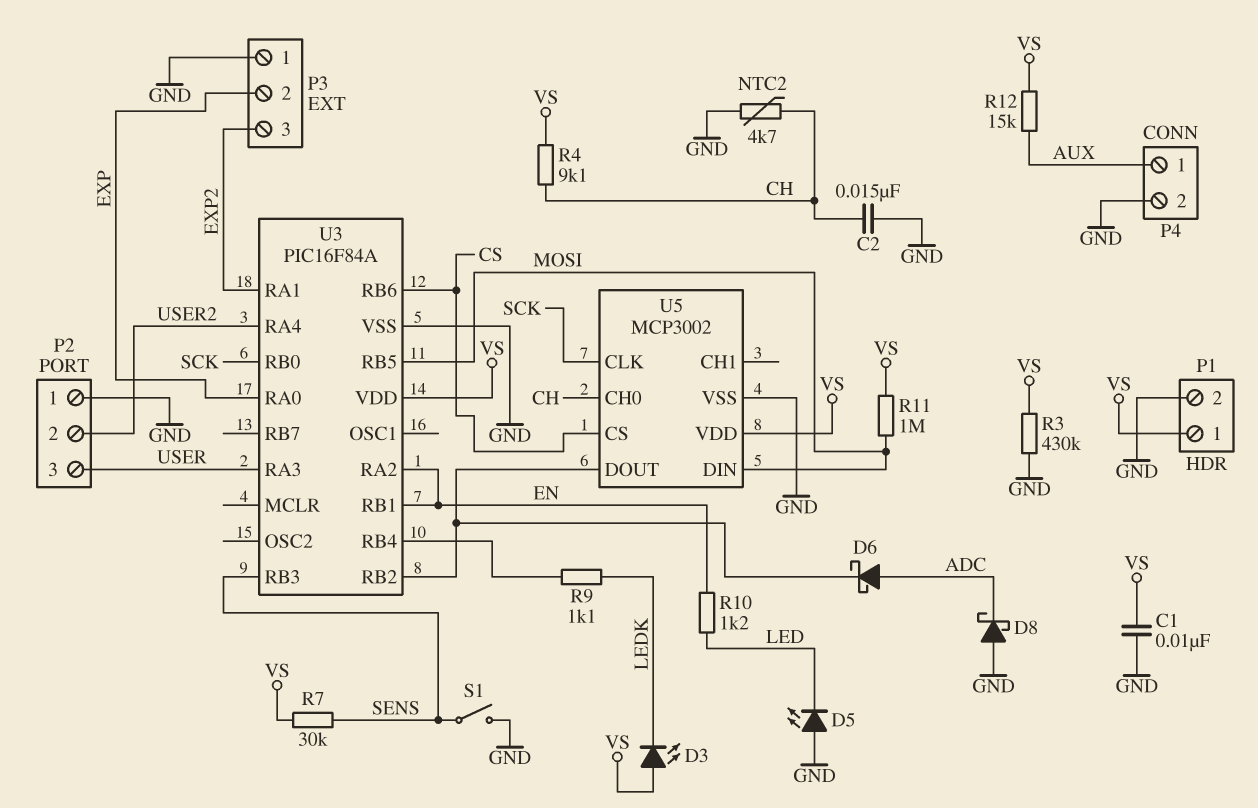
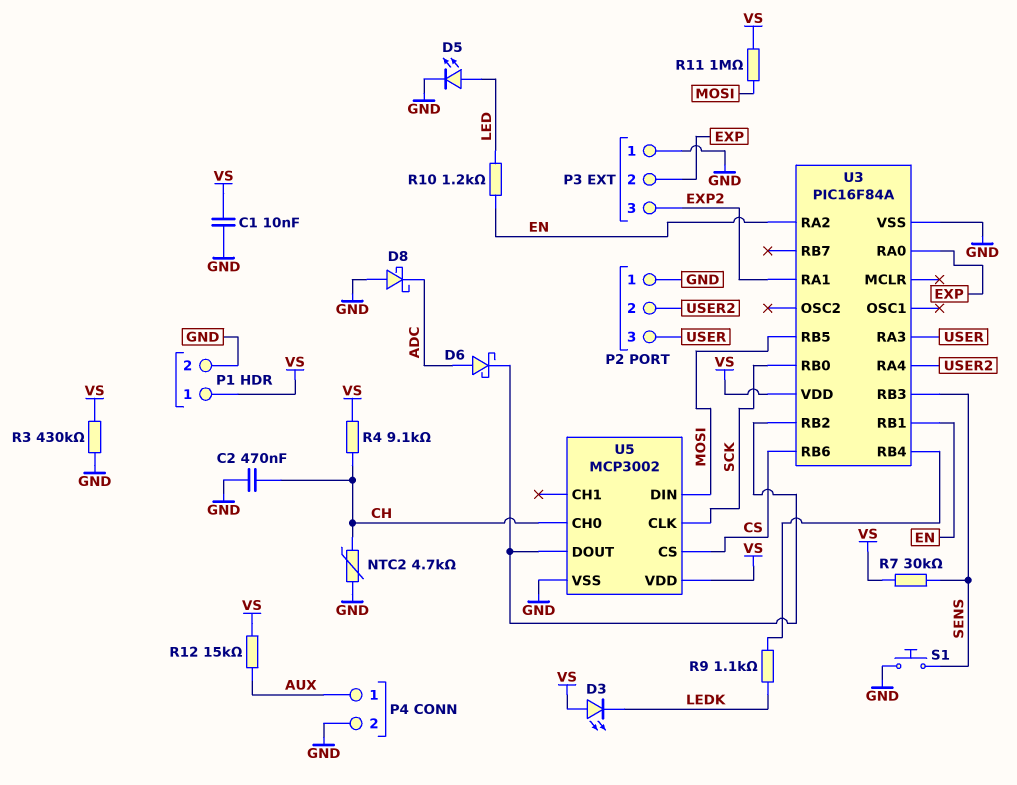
C2: 15nF (CH, GND) -> 470nF (CH, GND)
D5: LED (A GND, K LED) -> LED (A LED, K GND)
S1: switch (GND, SENS) -> button (GND, SENS)

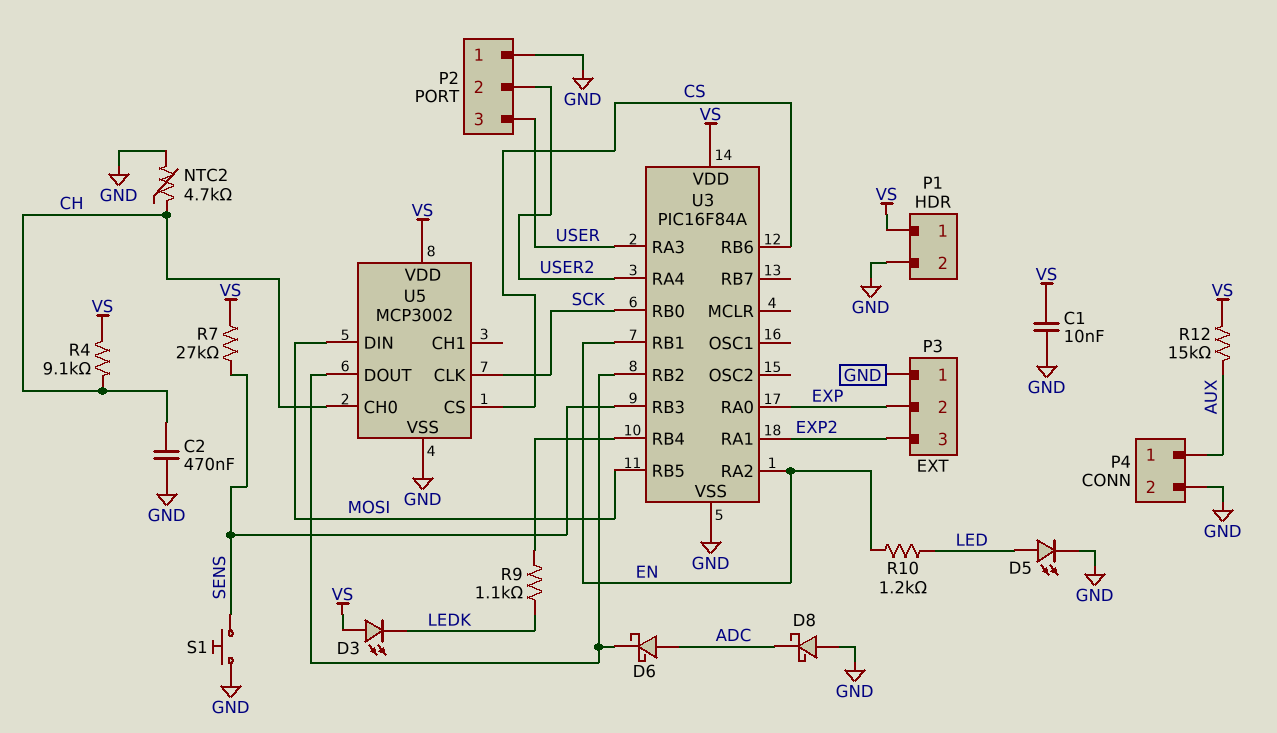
R3: 430k (GND, VS) -> none
R7: 30k (SENS, VS) -> 27k (SENS, VS)
R11: 1M (MOSI, VS) -> none

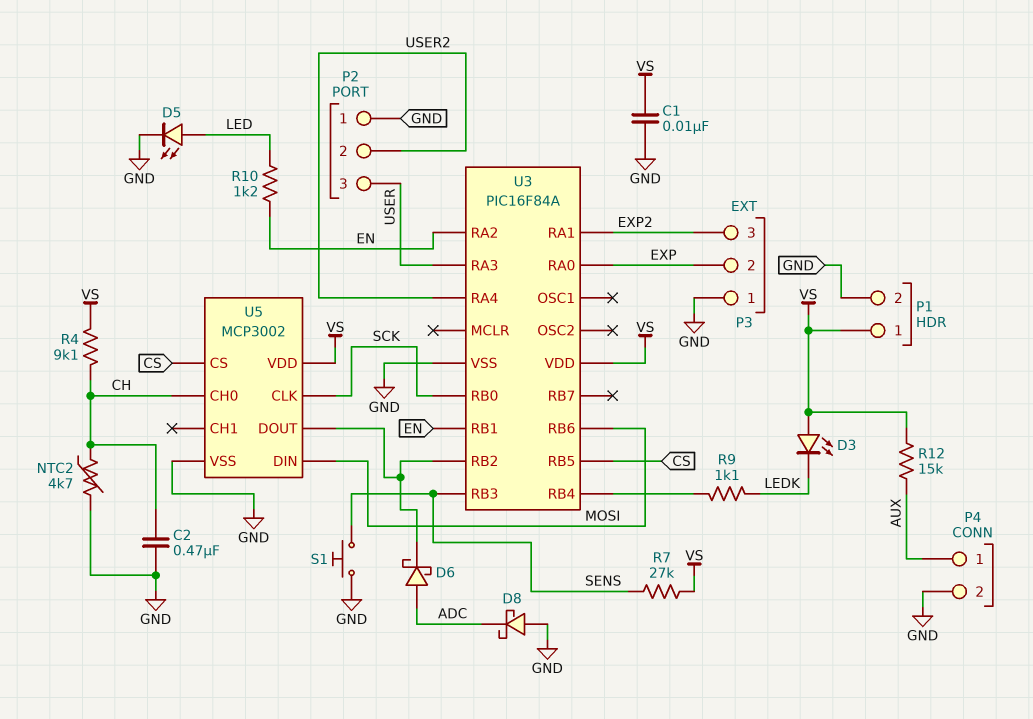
U3 pin RB5: MOSI -> CS
U3 pin RB6: CS -> MOSI

